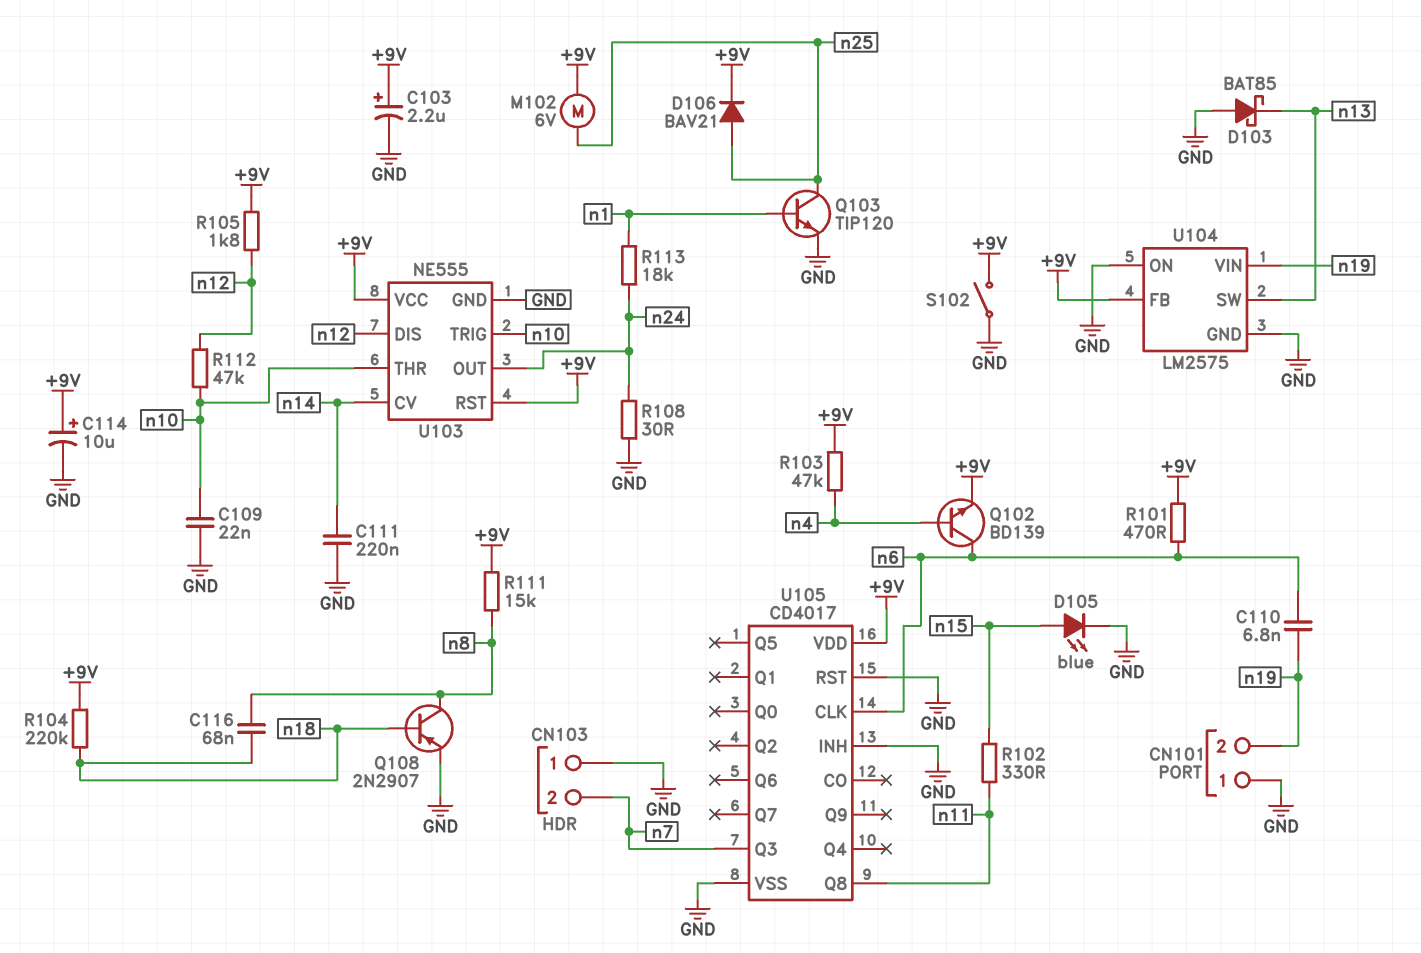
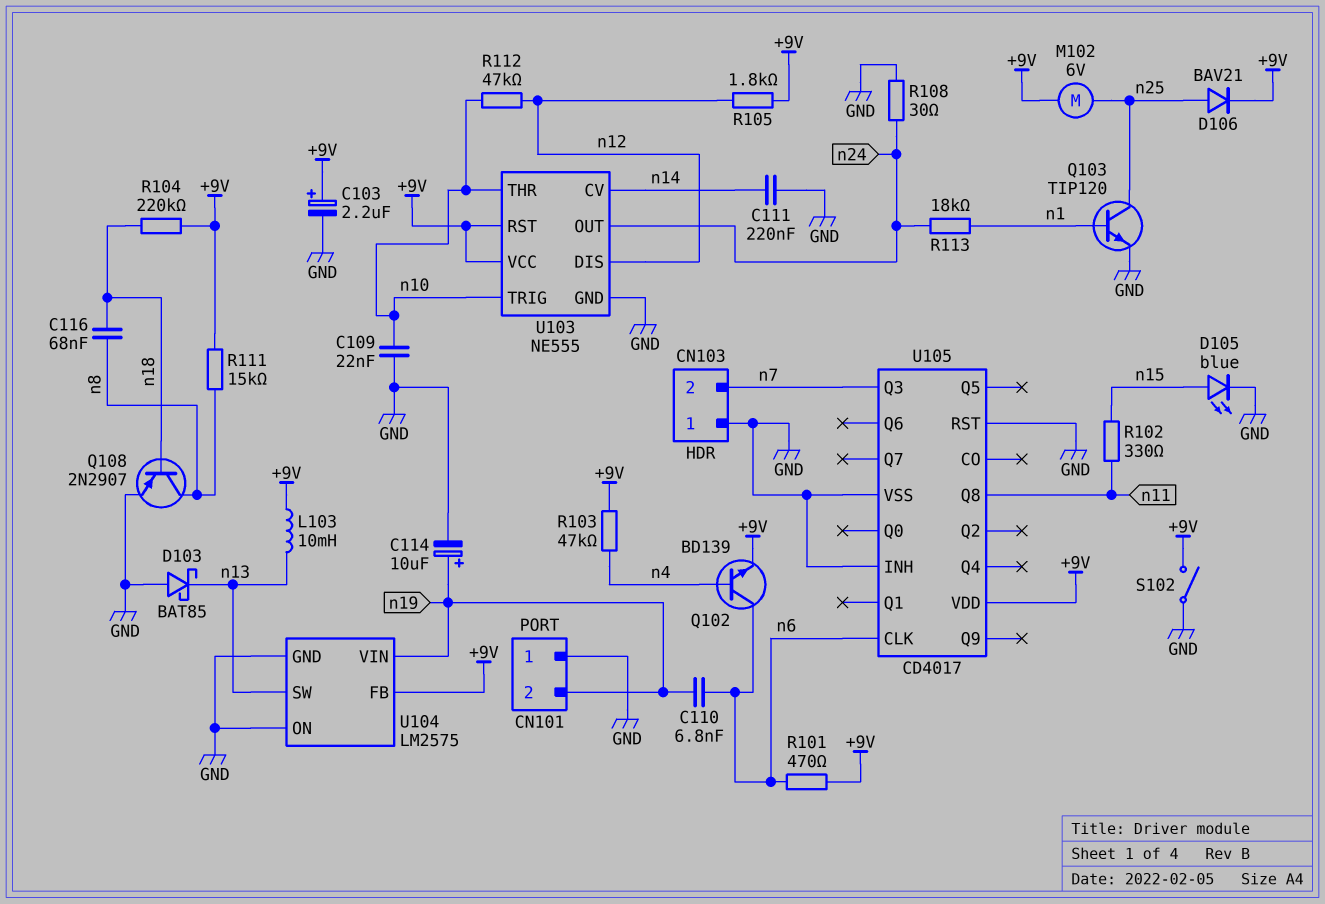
C114: 10uF (plus +9V, minus GND) -> 10uF (plus n19, minus GND)
L103: none -> 10mH (+9V, n13)

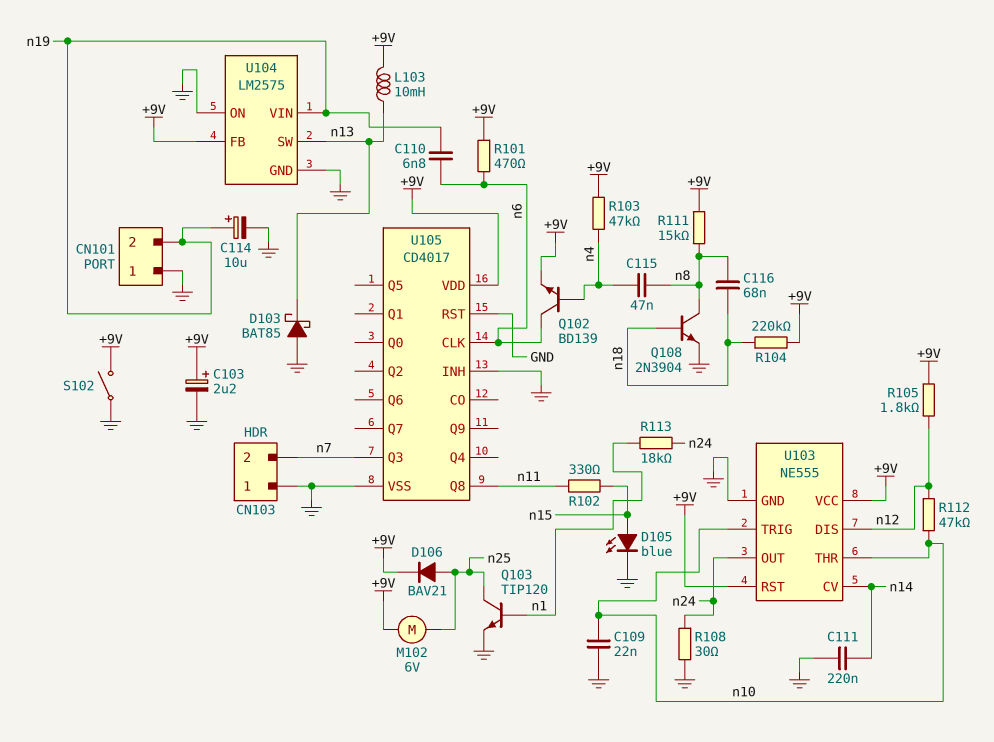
C115: none -> 47nF (n4, n8)
Q108: PNP 2N2907 (B n18, C n8, E GND) -> NPN 2N3904 (B n18, C n8, E GND)

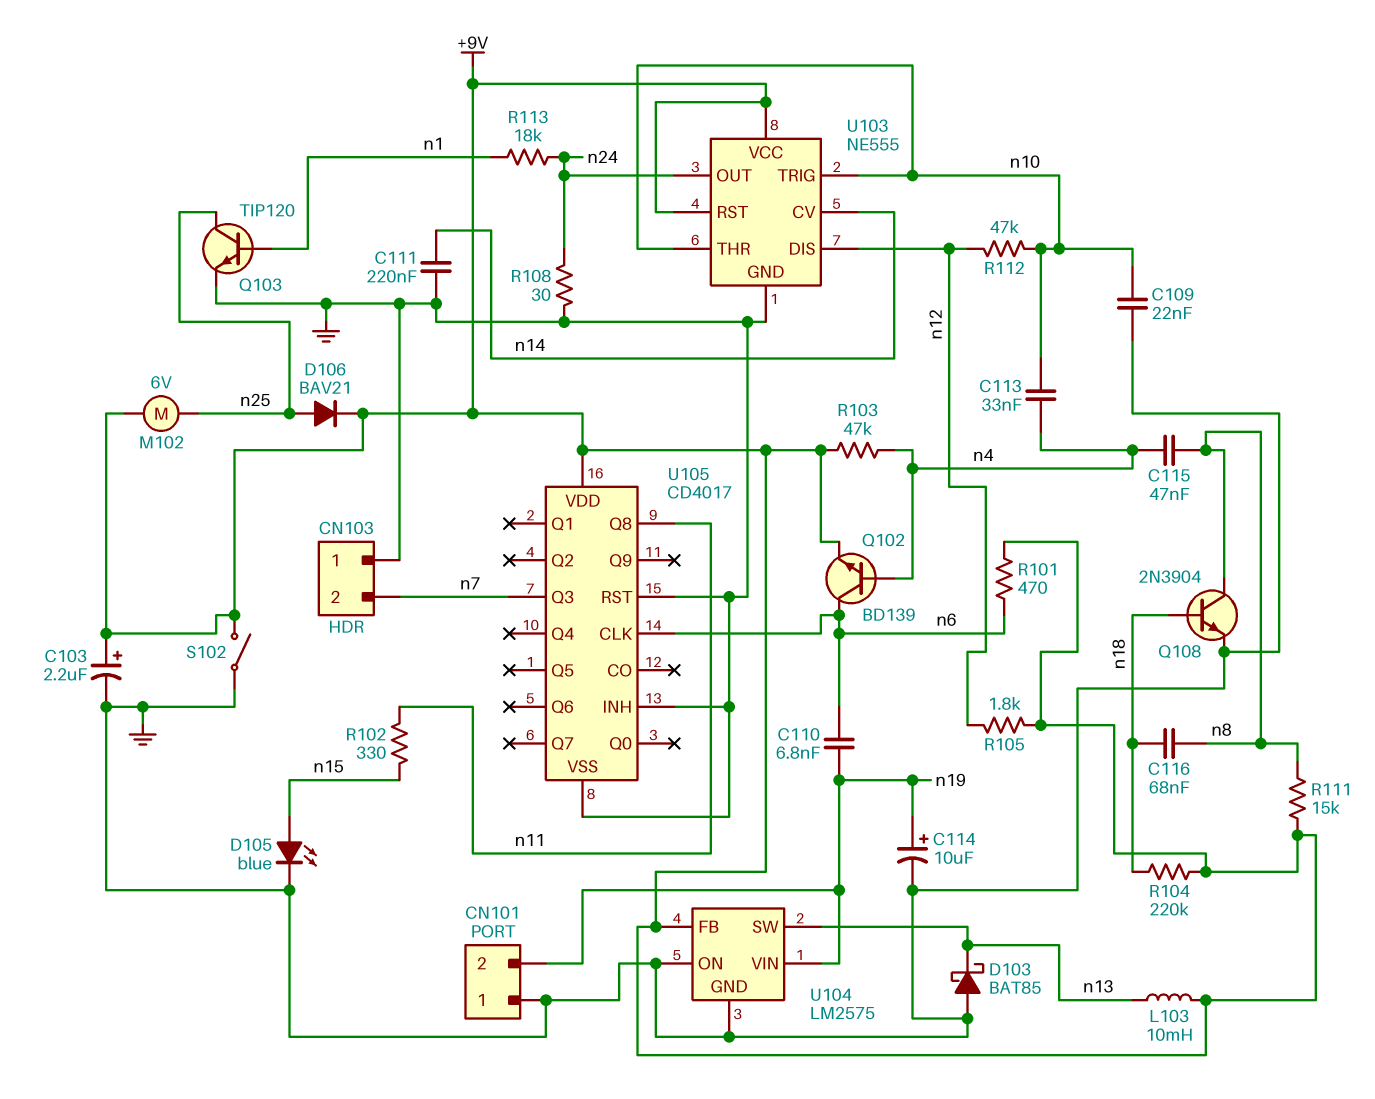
C113: none -> 33nF (n4, n10)

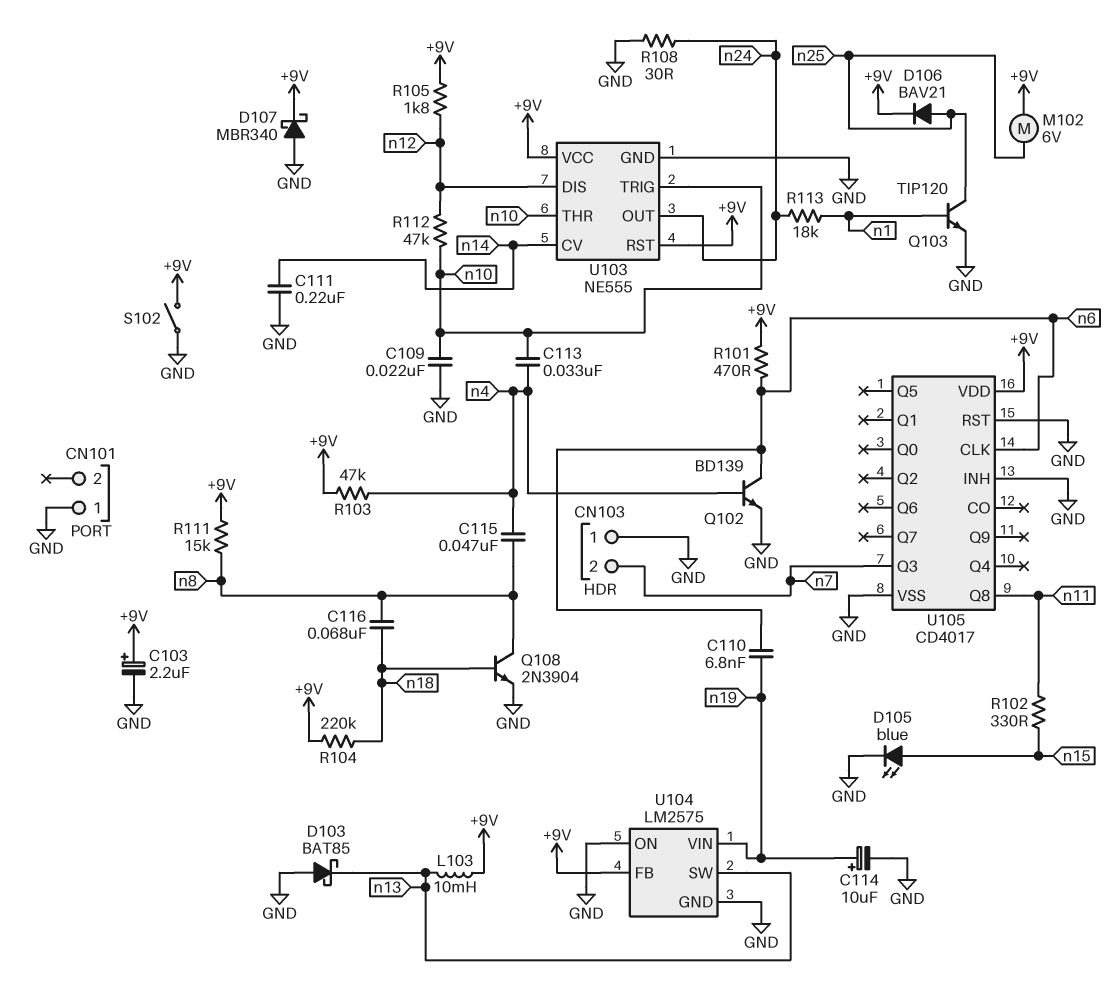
CN101 pin 2: n19 -> none
D107: none -> schottky MBR340 (A GND, K +9V)
Q102: NPN BD139 (B n4, C n6, E +9V) -> NPN BD139 (B n4, C n6, E GND)

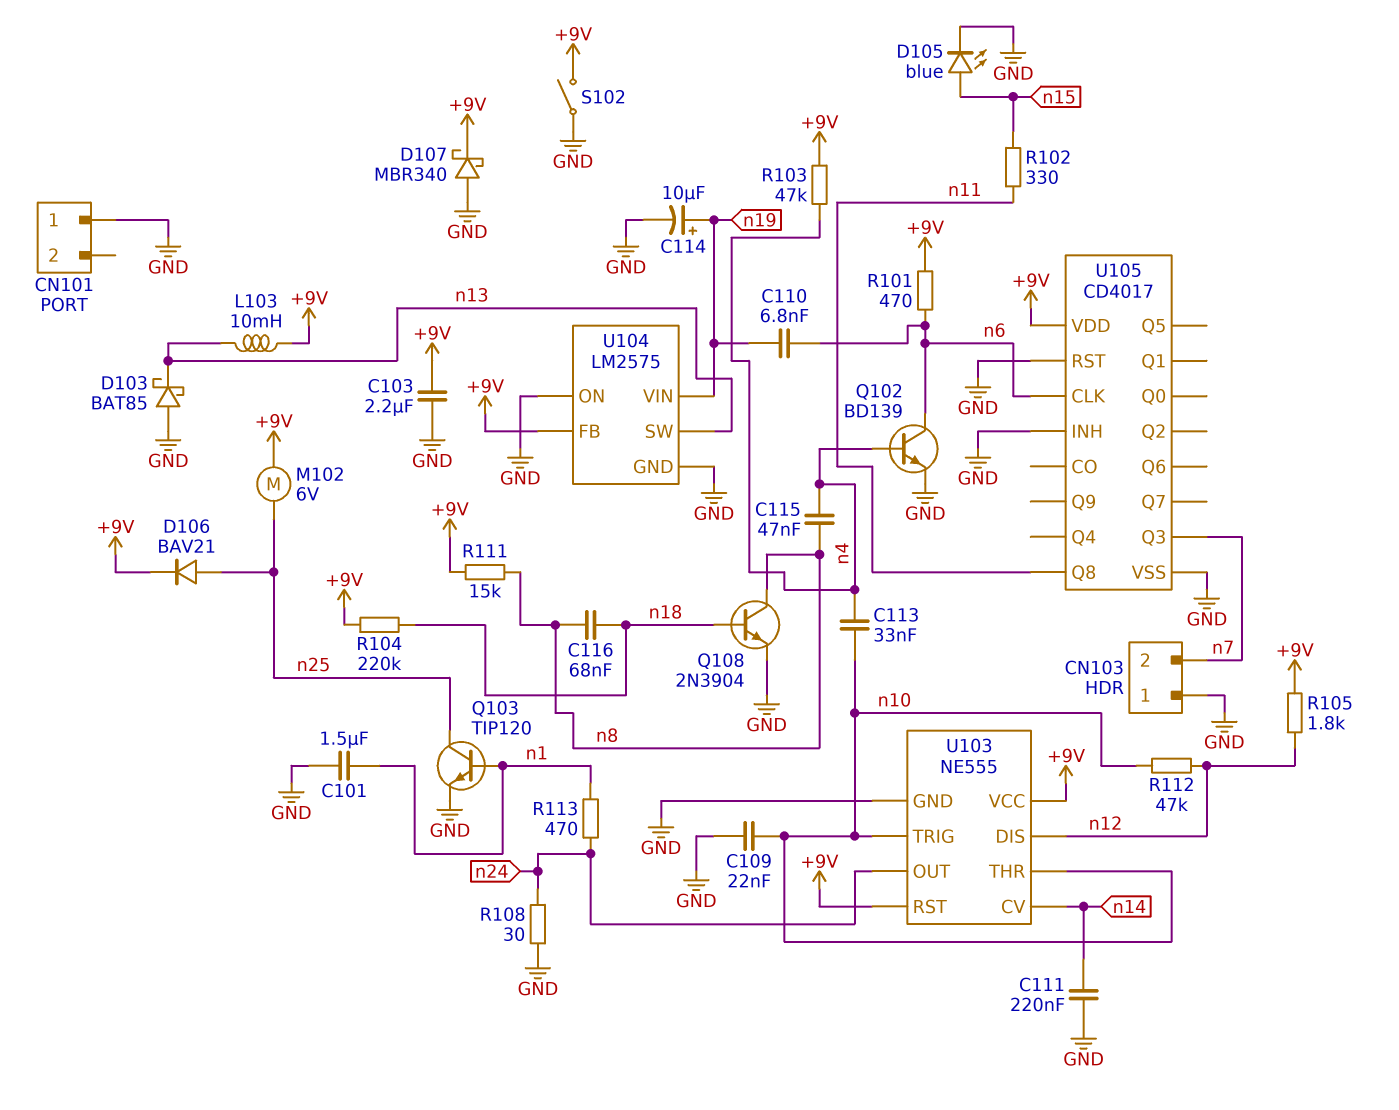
C101: none -> 1.5uF (GND, n1)
C103: 2.2uF (plus +9V, minus GND) -> 2.2uF (+9V, GND)
R113: 18k (n1, n24) -> 470 (n1, n24)

